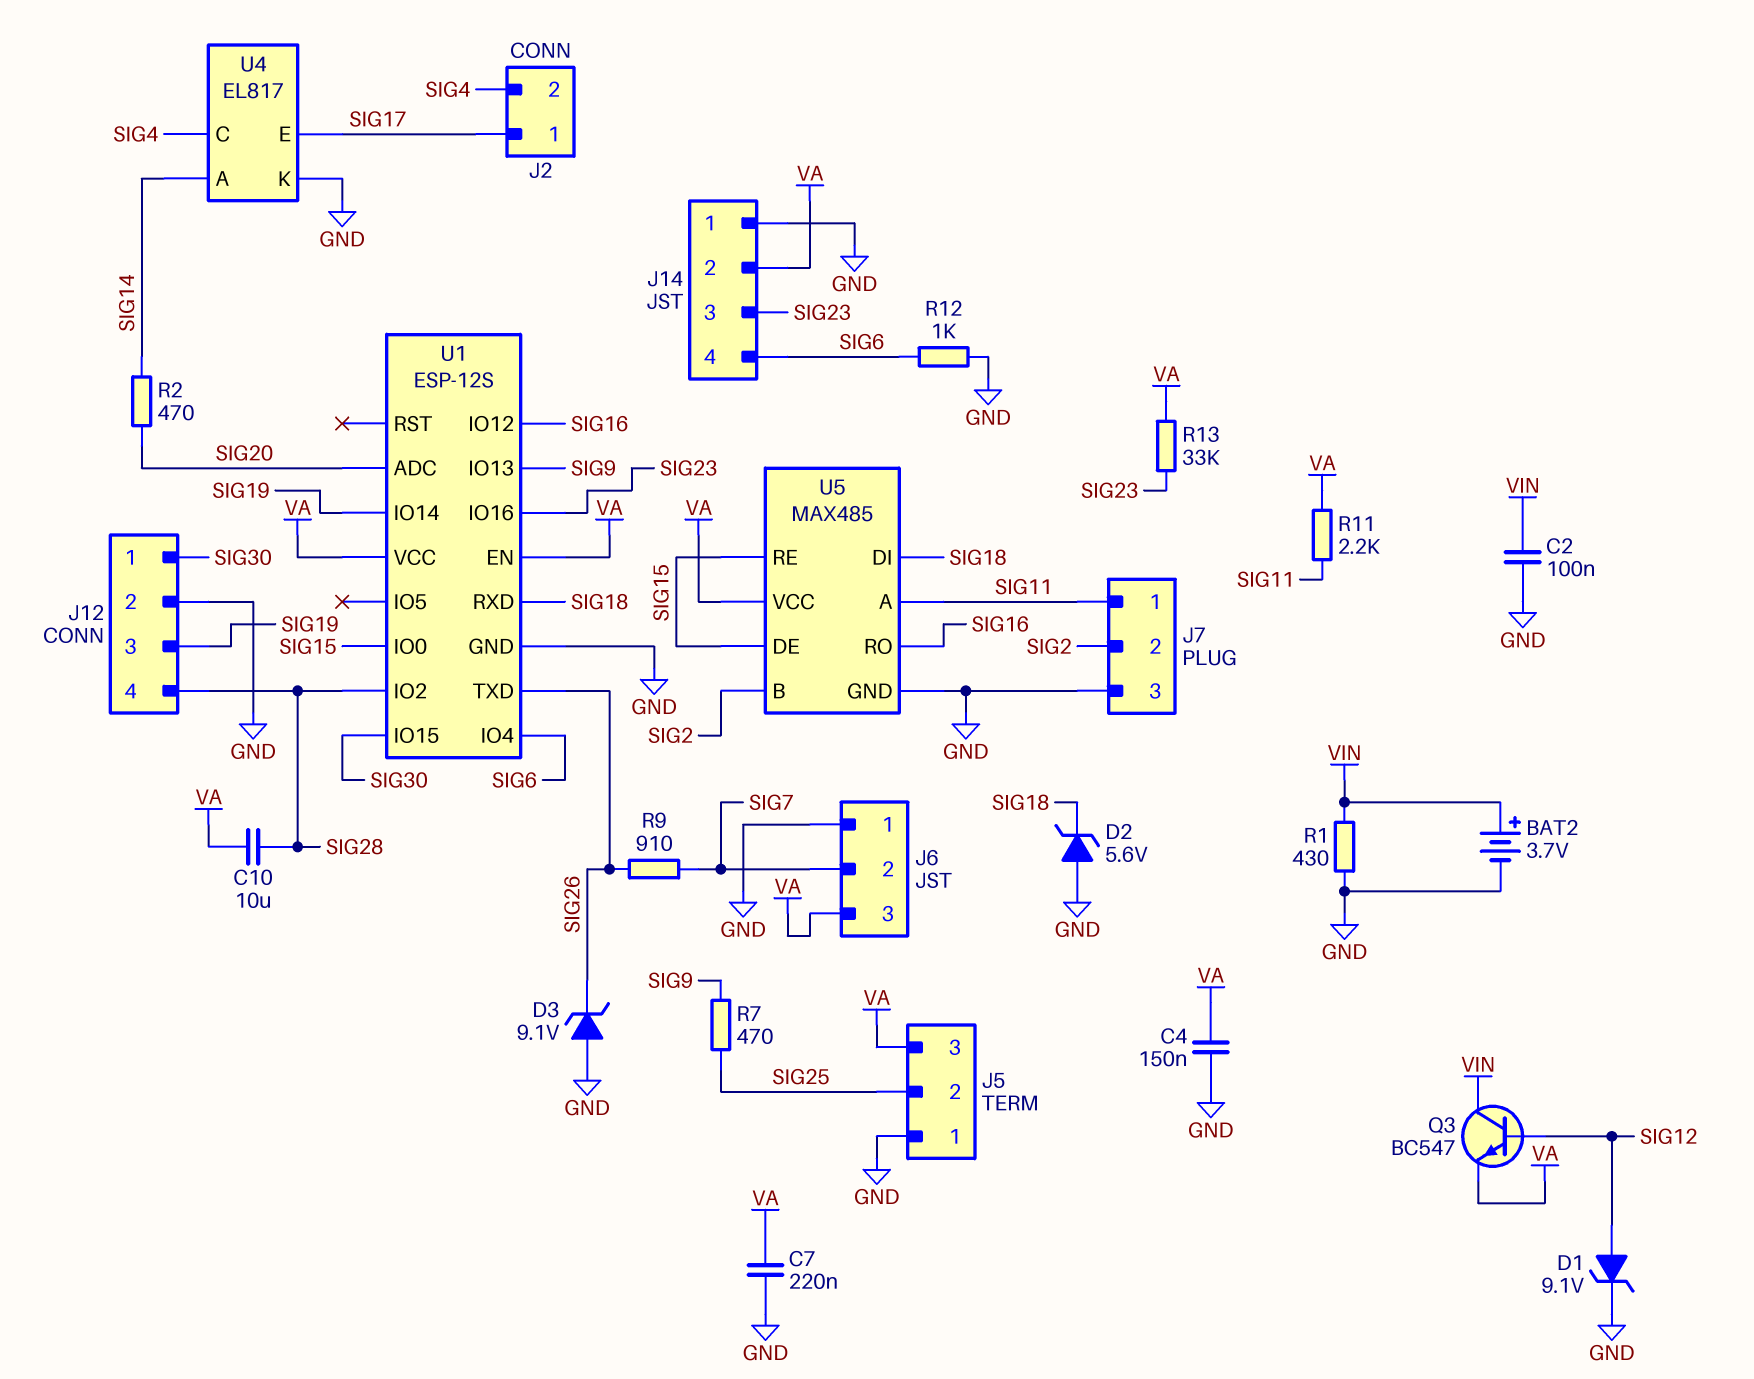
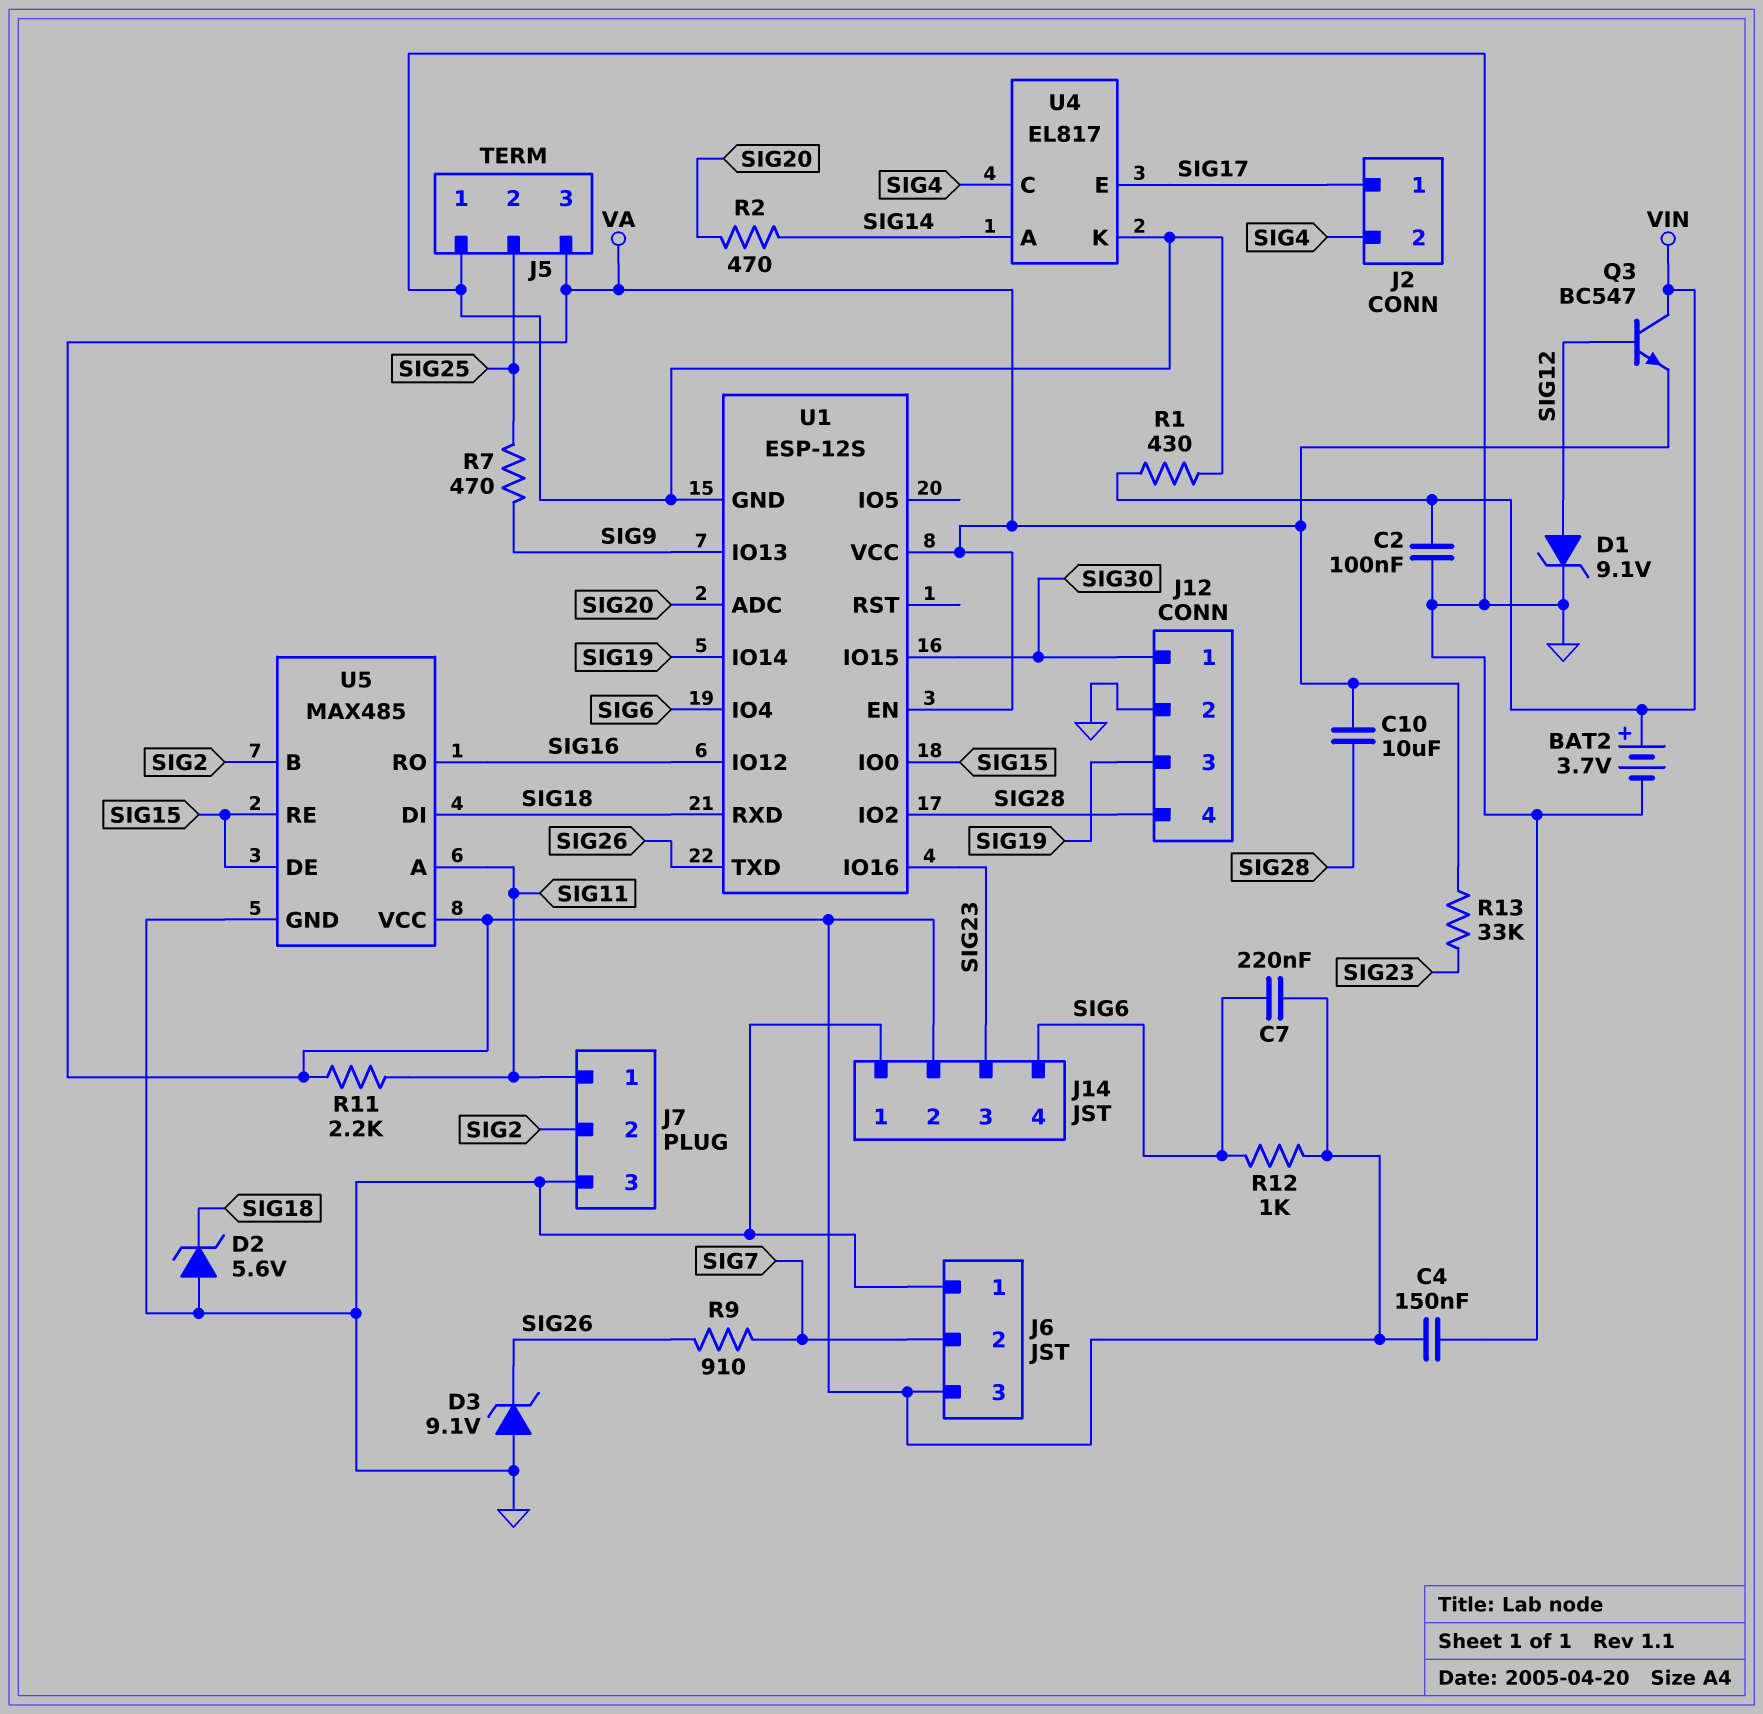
C7: 220nF (GND, VA) -> 220nF (SIG6, VA)
R12: 1k (GND, SIG6) -> 1k (SIG6, VA)

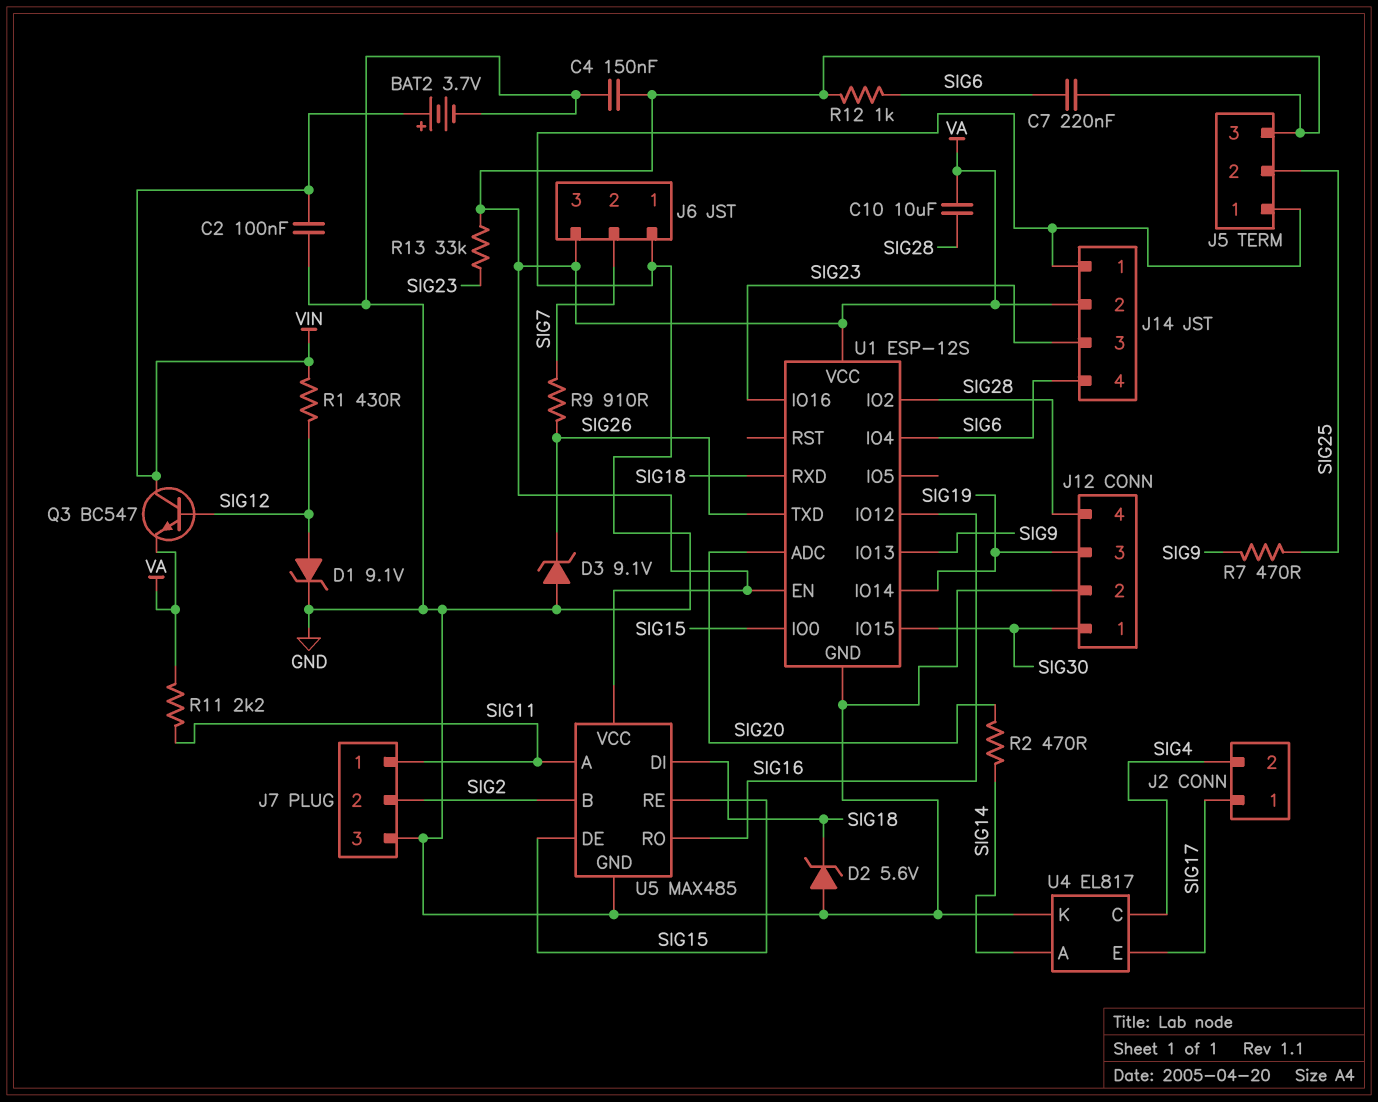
R1: 430 (GND, VIN) -> 430 (SIG12, VIN)

